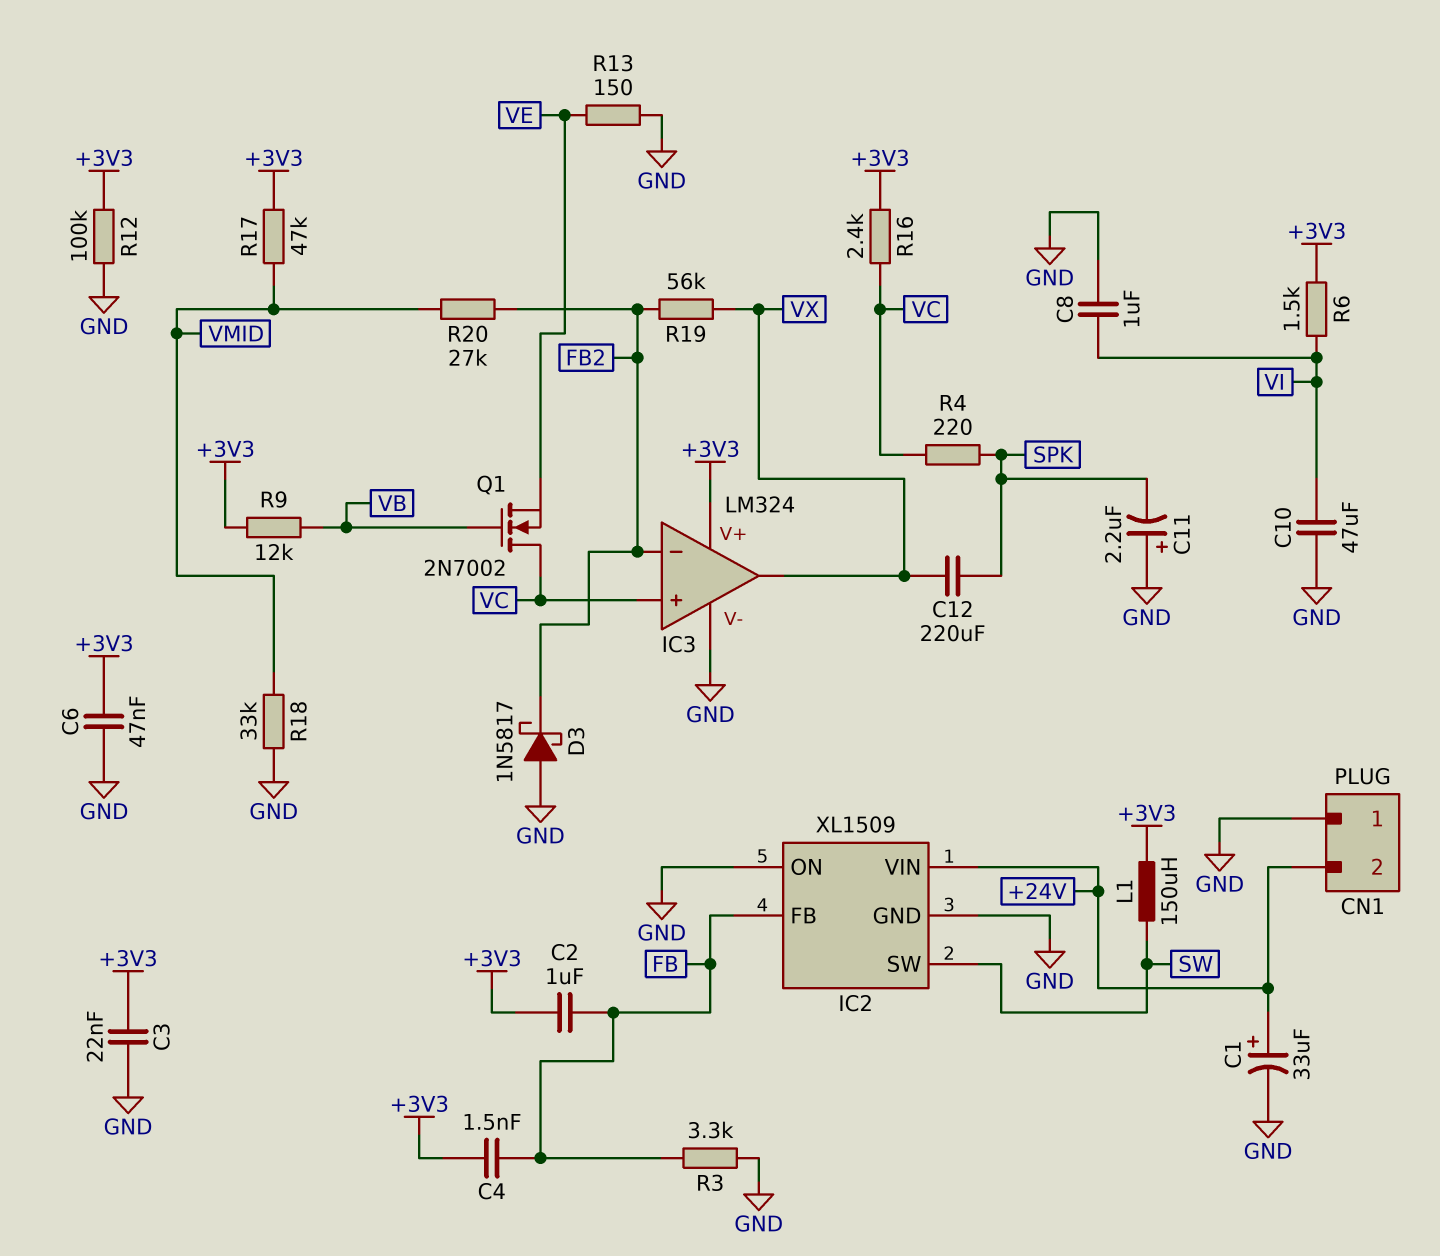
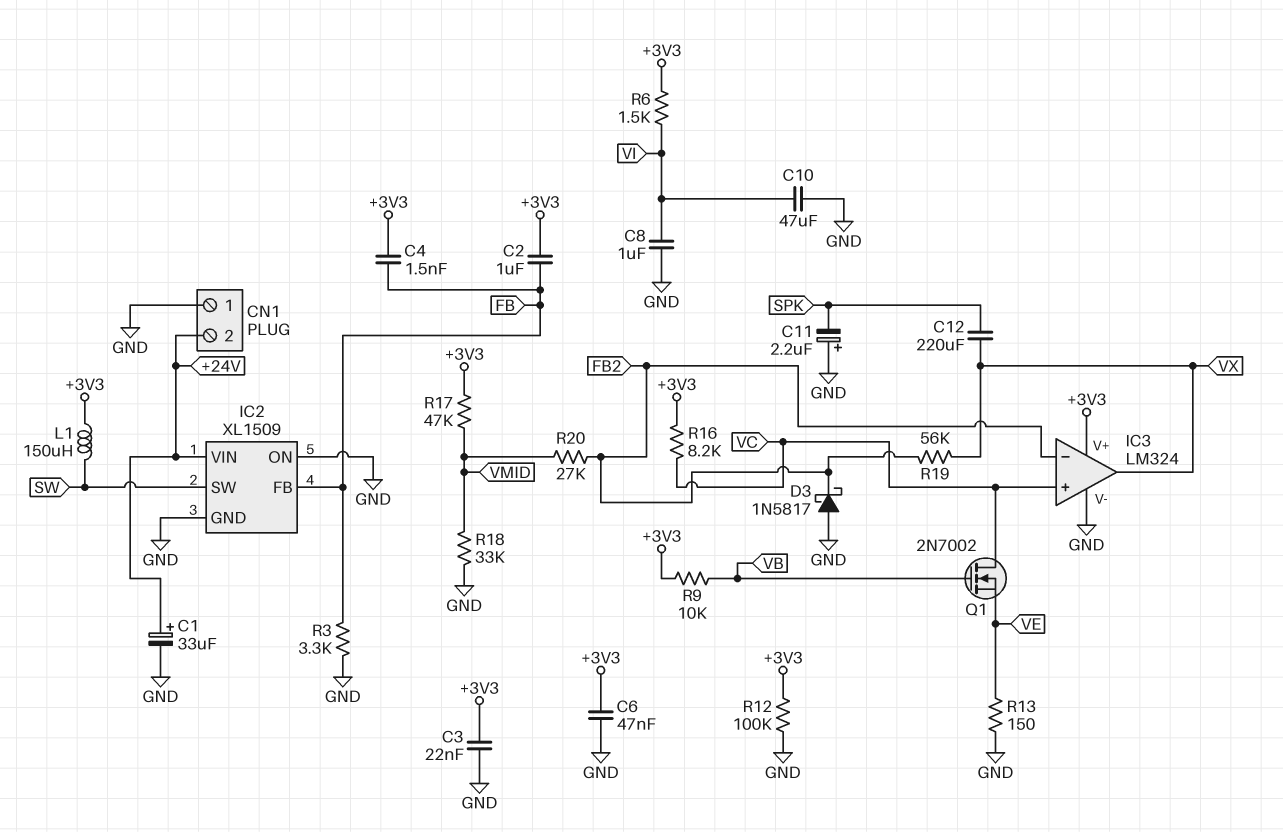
R4: 220 (SPK, VC) -> none
R9: 12k (+3V3, VB) -> 10k (+3V3, VB)
R16: 2.4k (+3V3, VC) -> 8.2k (+3V3, VC)

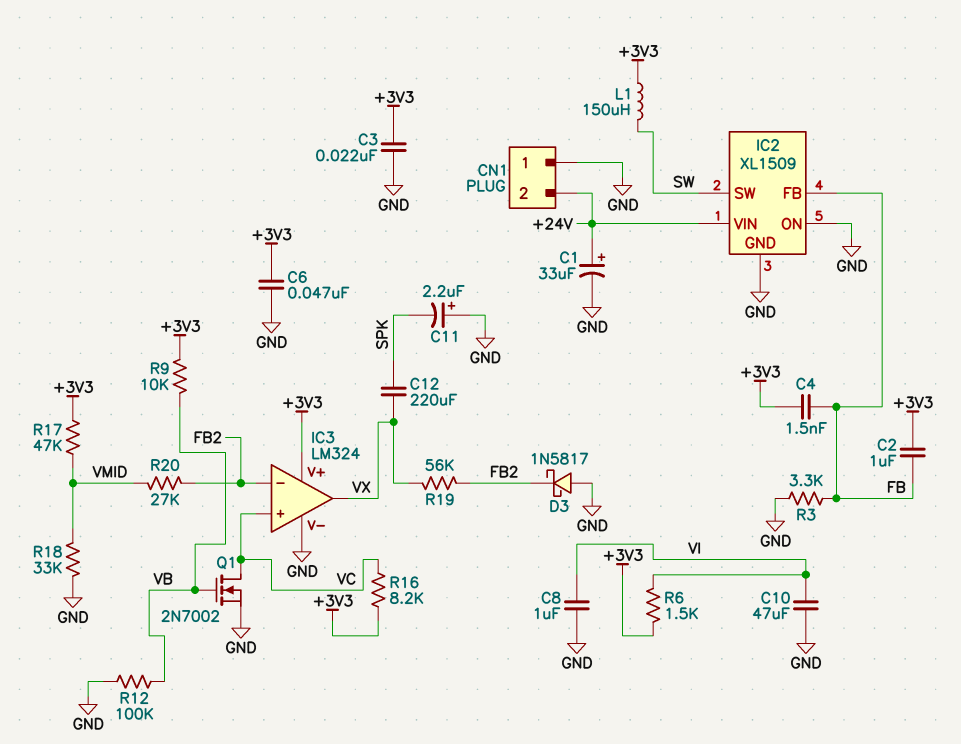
Q1: NMOS 2N7002 (G VB, D VC, S VE) -> NMOS 2N7002 (G VB, D VC, S GND)
R12: 100k (+3V3, GND) -> 100k (GND, VB)
R13: 150 (GND, VE) -> none

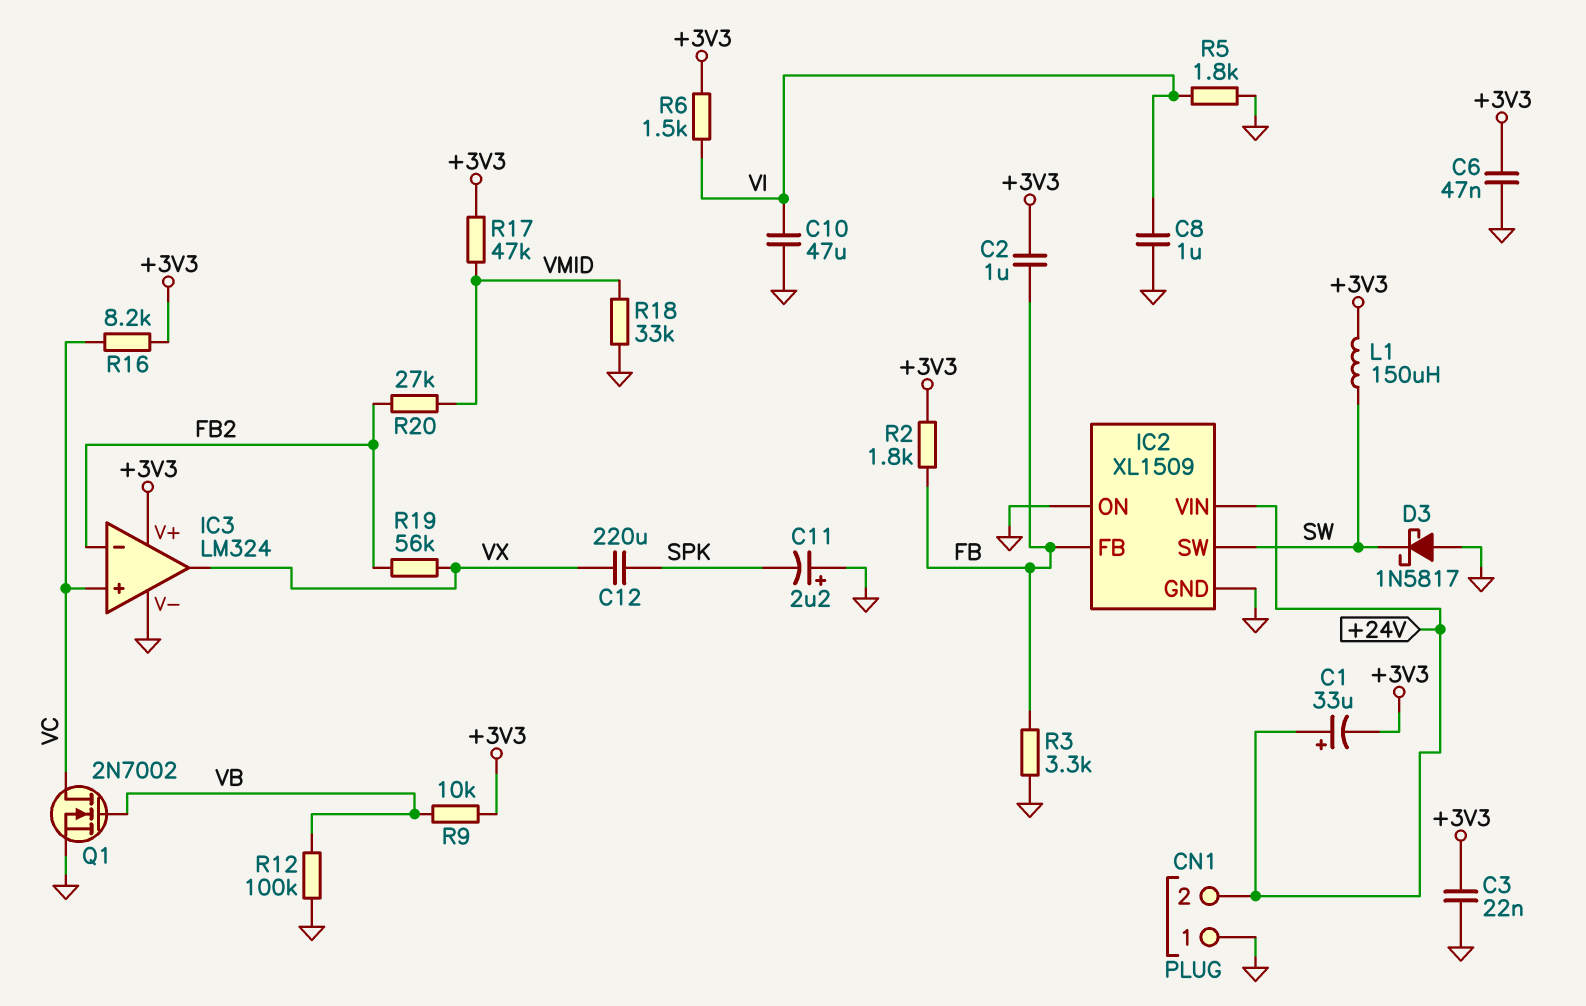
C1: 33uF (plus +24V, minus GND) -> 33uF (plus +24V, minus +3V3)
C4: 1.5nF (+3V3, FB) -> none
D3: schottky 1N5817 (A GND, K FB2) -> schottky 1N5817 (A GND, K SW)
R2: none -> 1.8k (+3V3, FB)
R5: none -> 1.8k (GND, VI)

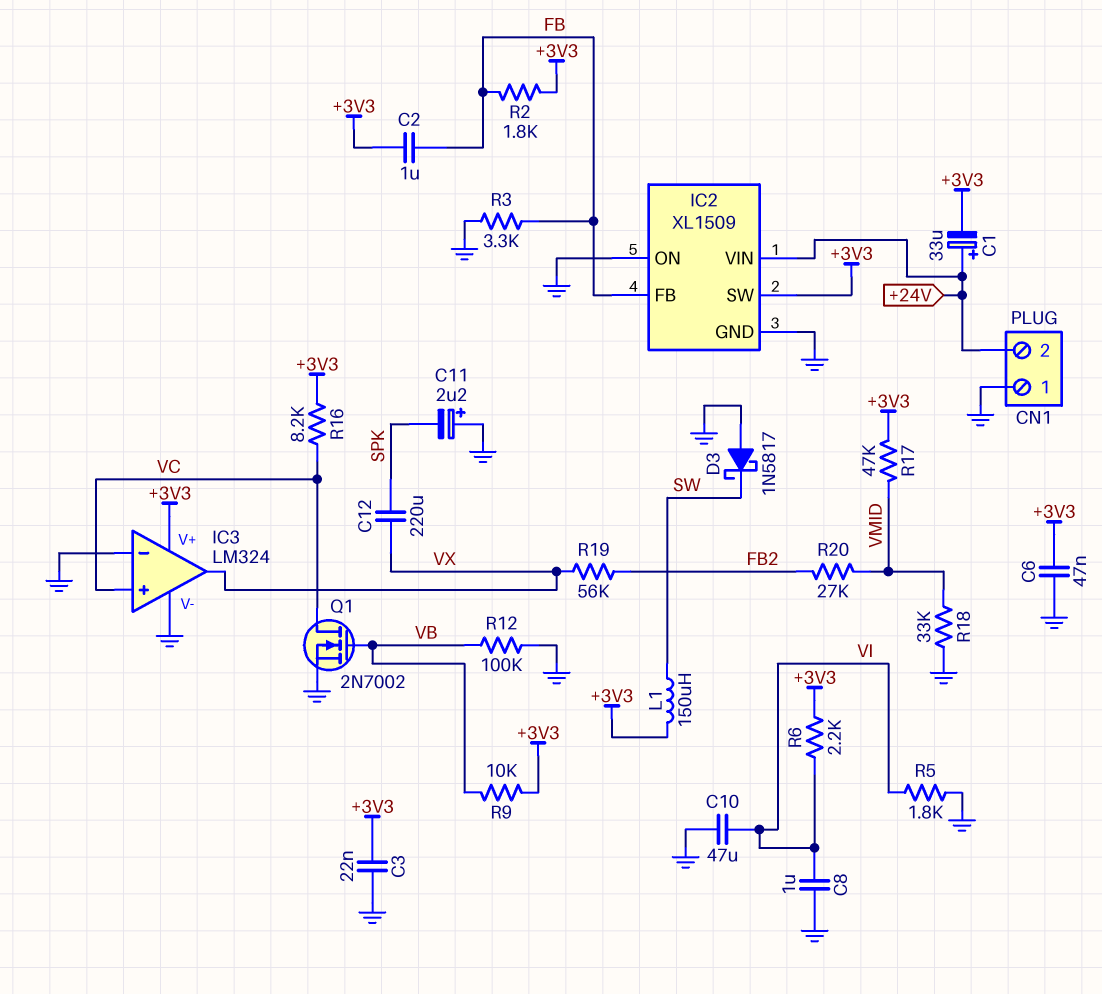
IC2 pin SW: SW -> +3V3
IC3 pin in-: FB2 -> GND
R6: 1.5k (+3V3, VI) -> 2.2k (+3V3, VI)

